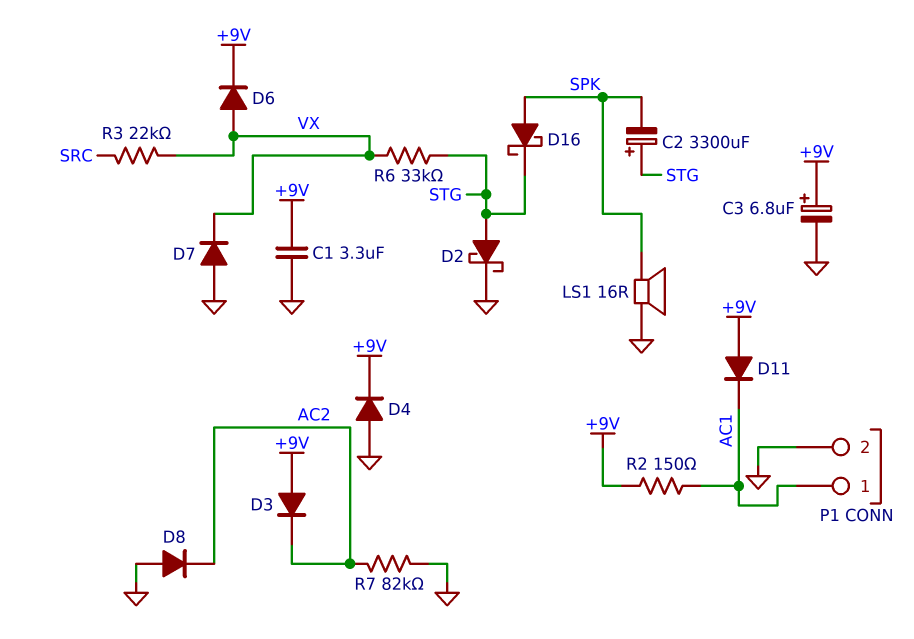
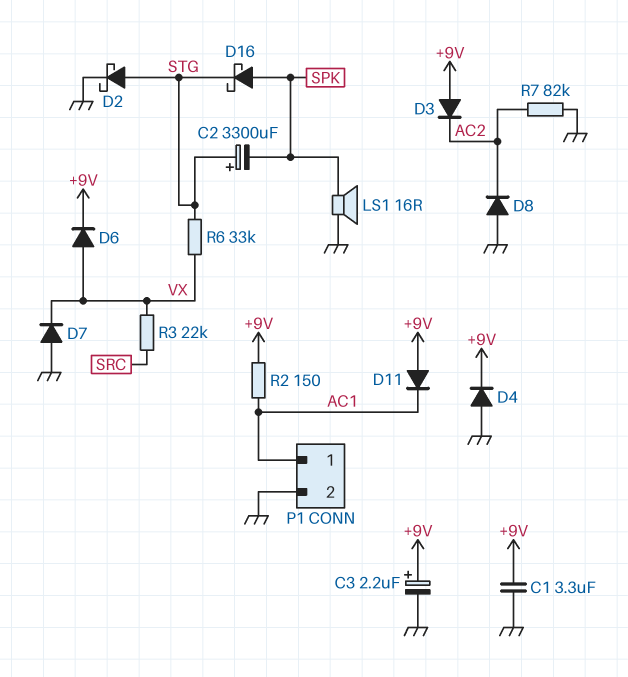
C3: 6.8uF (plus +9V, minus GND) -> 2.2uF (plus +9V, minus GND)

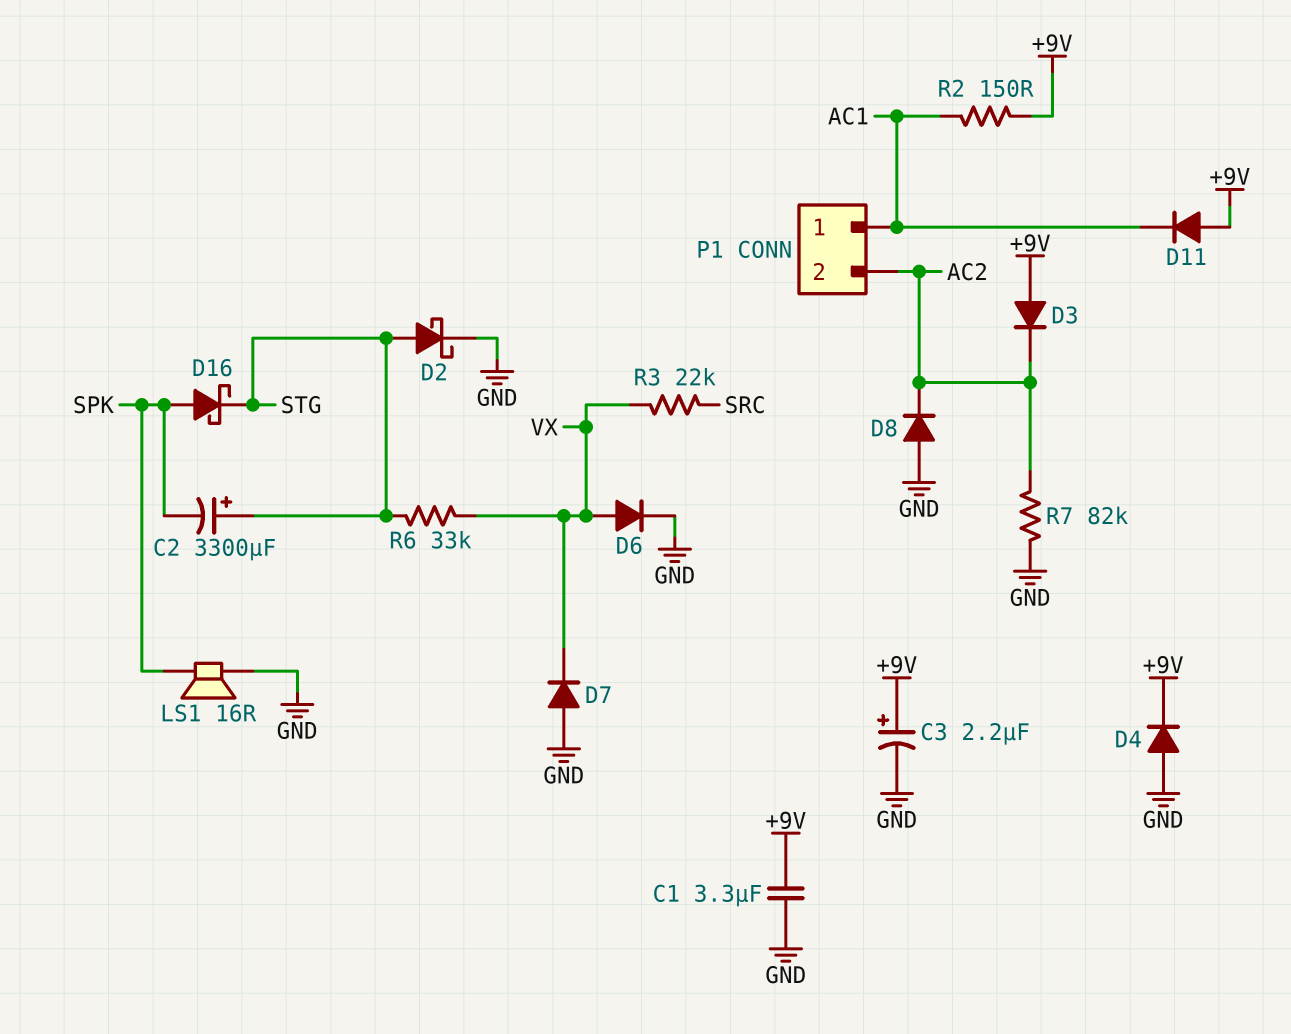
D6: diode (A VX, K +9V) -> diode (A VX, K GND)
P1 pin 2: GND -> AC2

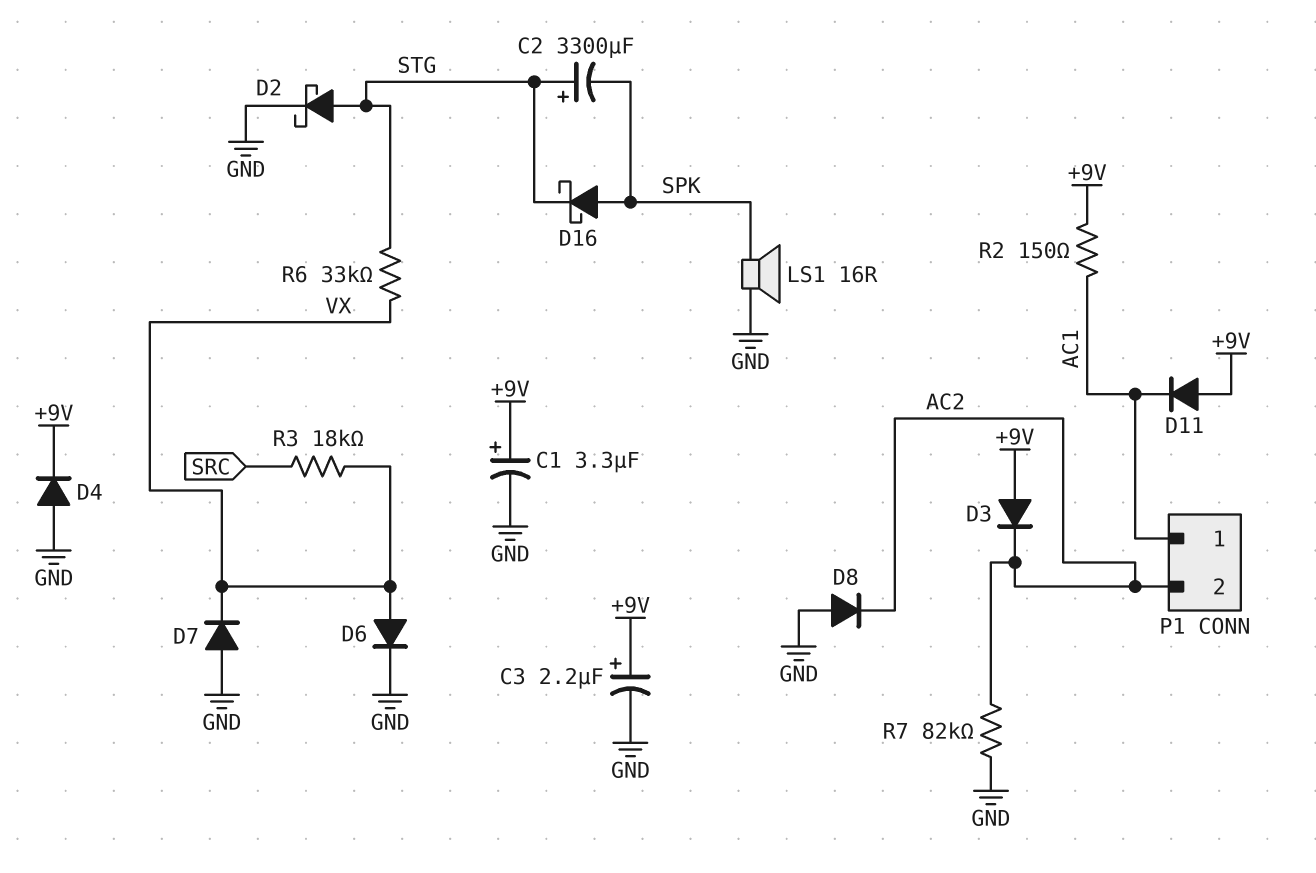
C1: 3.3uF (+9V, GND) -> 3.3uF (plus +9V, minus GND)
R3: 22k (SRC, VX) -> 18k (SRC, VX)

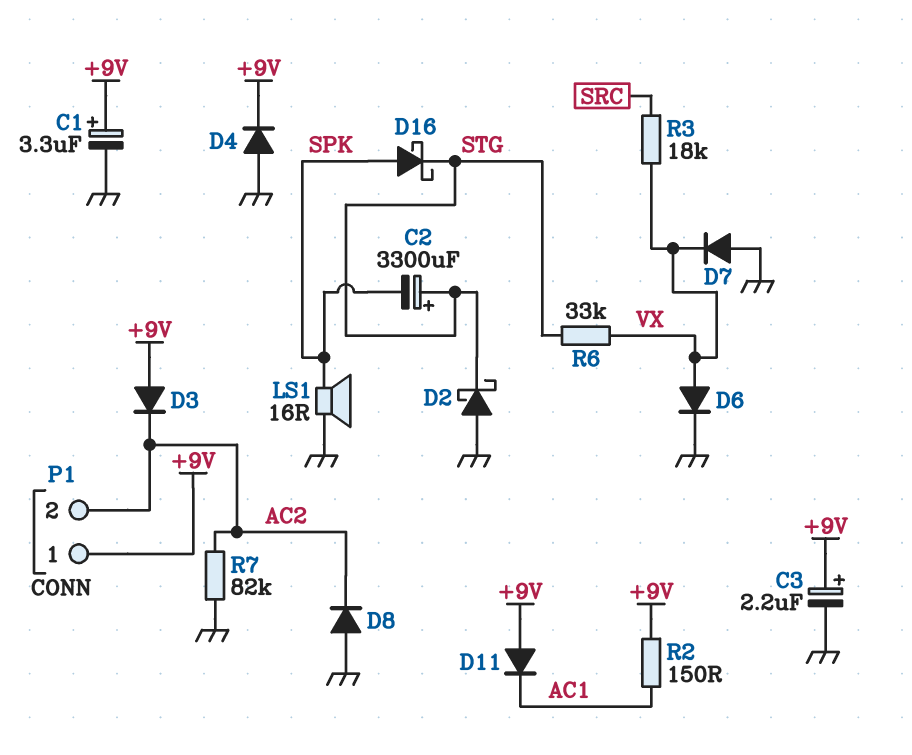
D2: schottky (A STG, K GND) -> schottky (A GND, K STG)
P1 pin 1: AC1 -> +9V

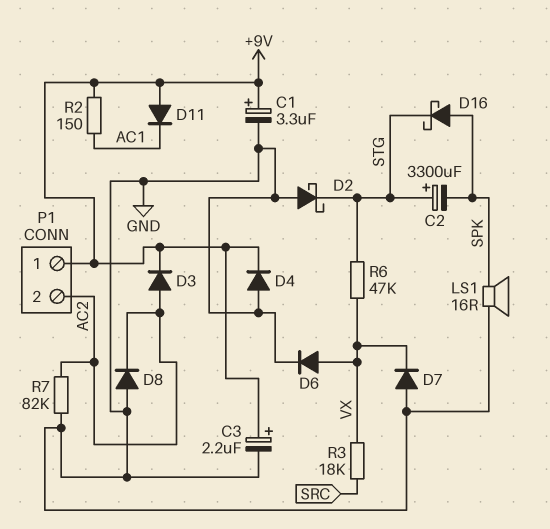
D3: diode (A +9V, K AC2) -> diode (A AC2, K +9V)
R6: 33k (STG, VX) -> 47k (STG, VX)

